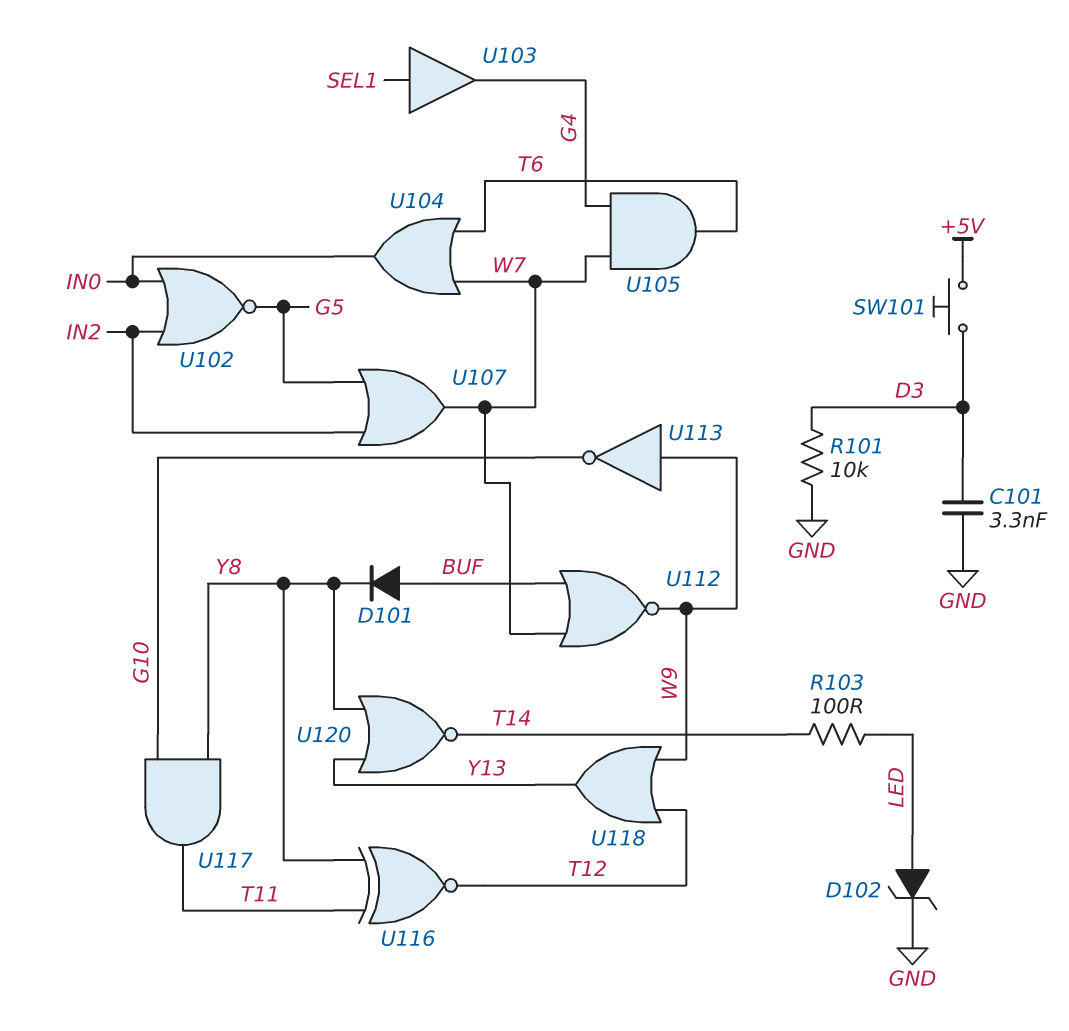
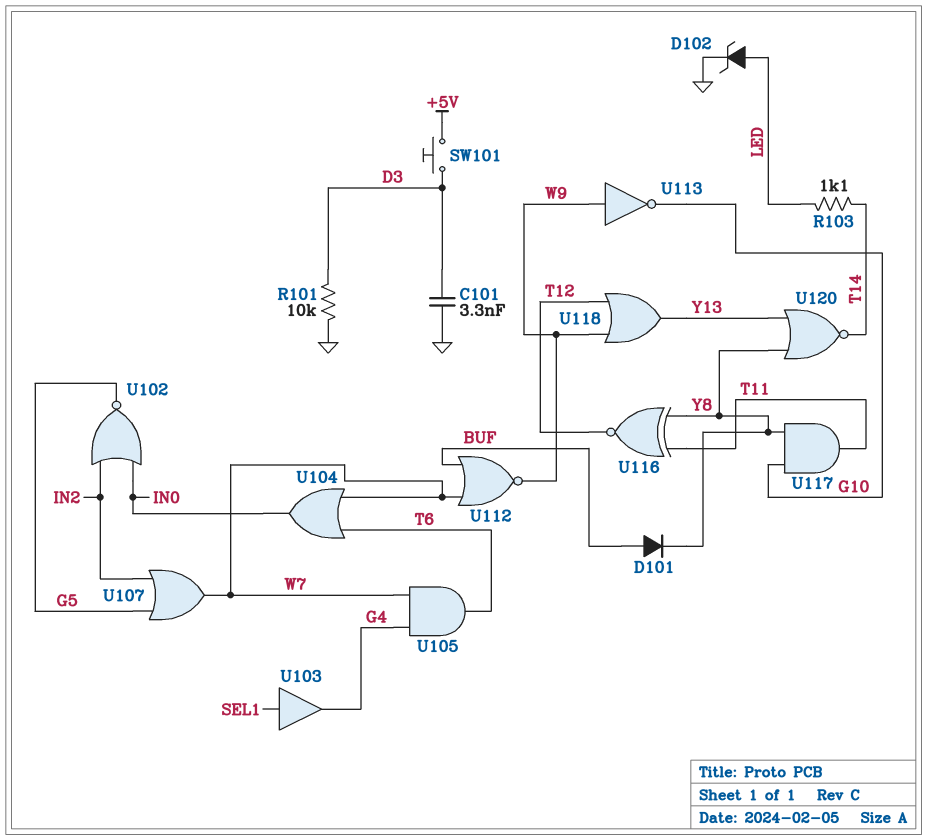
R103: 100 (LED, T14) -> 1.1k (LED, T14)

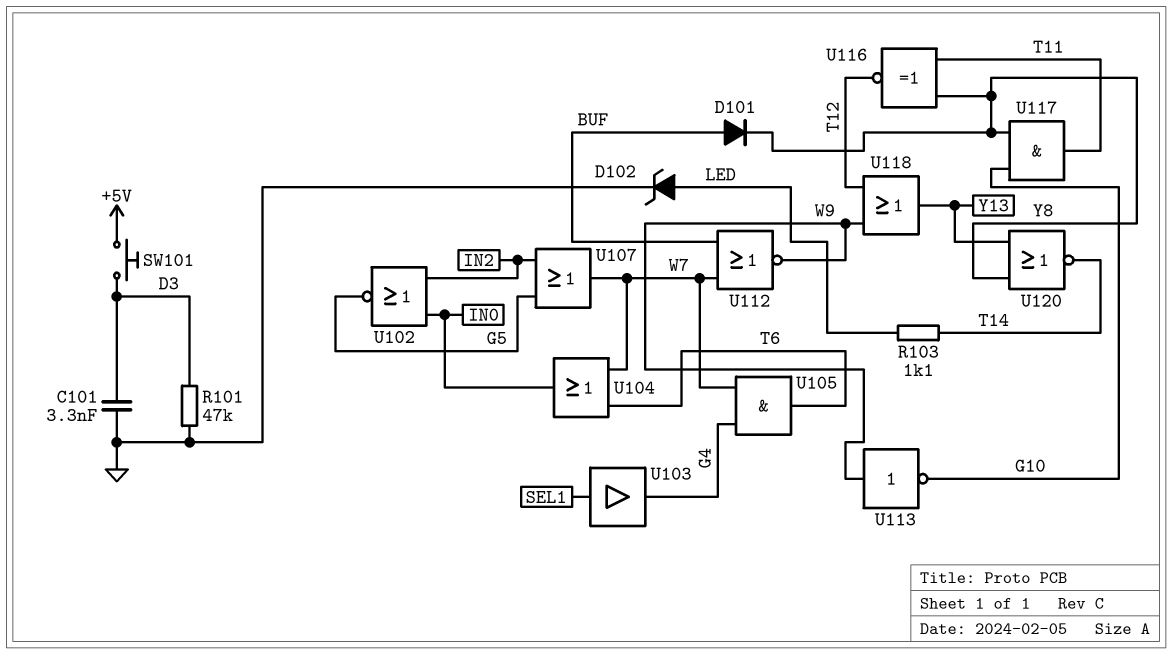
R101: 10k (D3, GND) -> 47k (D3, GND)

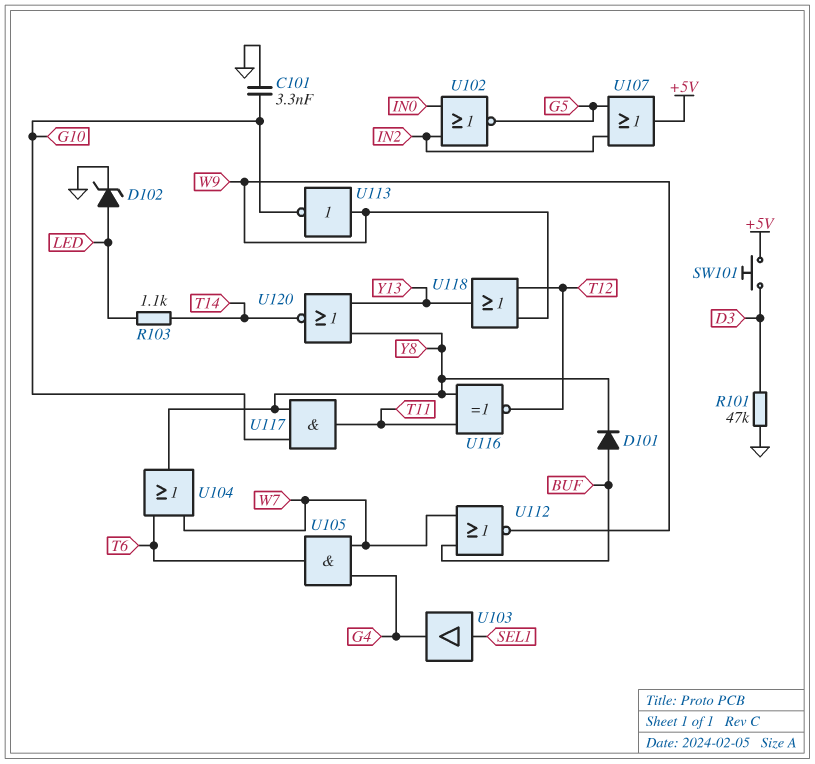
C101: 3.3nF (D3, GND) -> 3.3nF (G10, GND)
U104: OR (in T6, in W7, out IN0) -> OR (in T6, in W7, out Y8)
U107: OR (in G5, in IN2, out W7) -> OR (in G5, in IN2, out +5V)

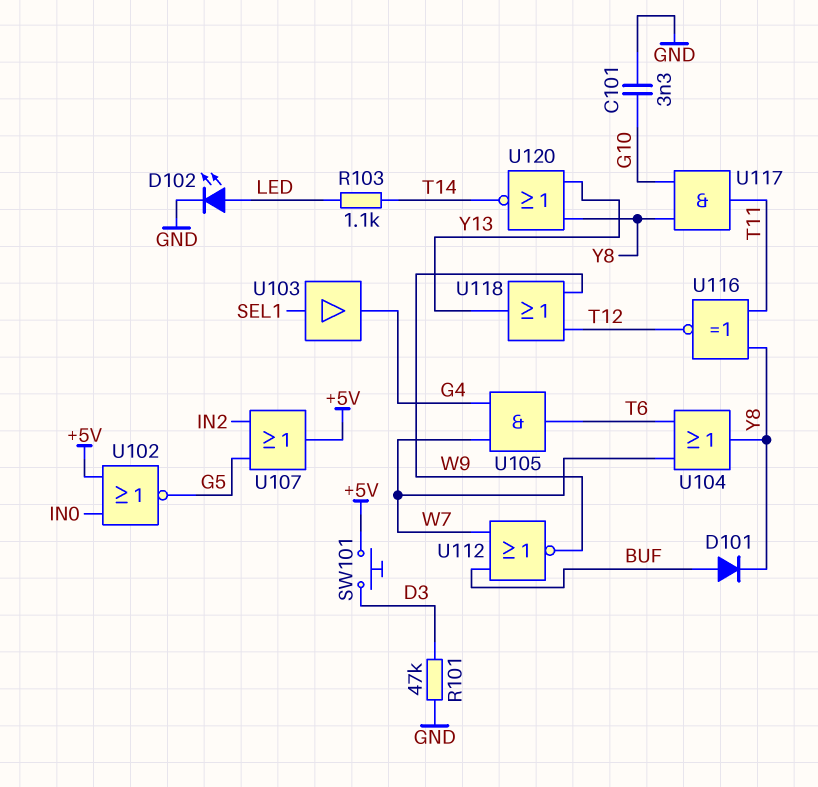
D102: zener (A LED, K GND) -> LED (A LED, K GND)
U102: NOR (in IN0, in IN2, out G5) -> NOR (in +5V, in IN0, out G5)
U113: NOT (in W9, out G10) -> none

